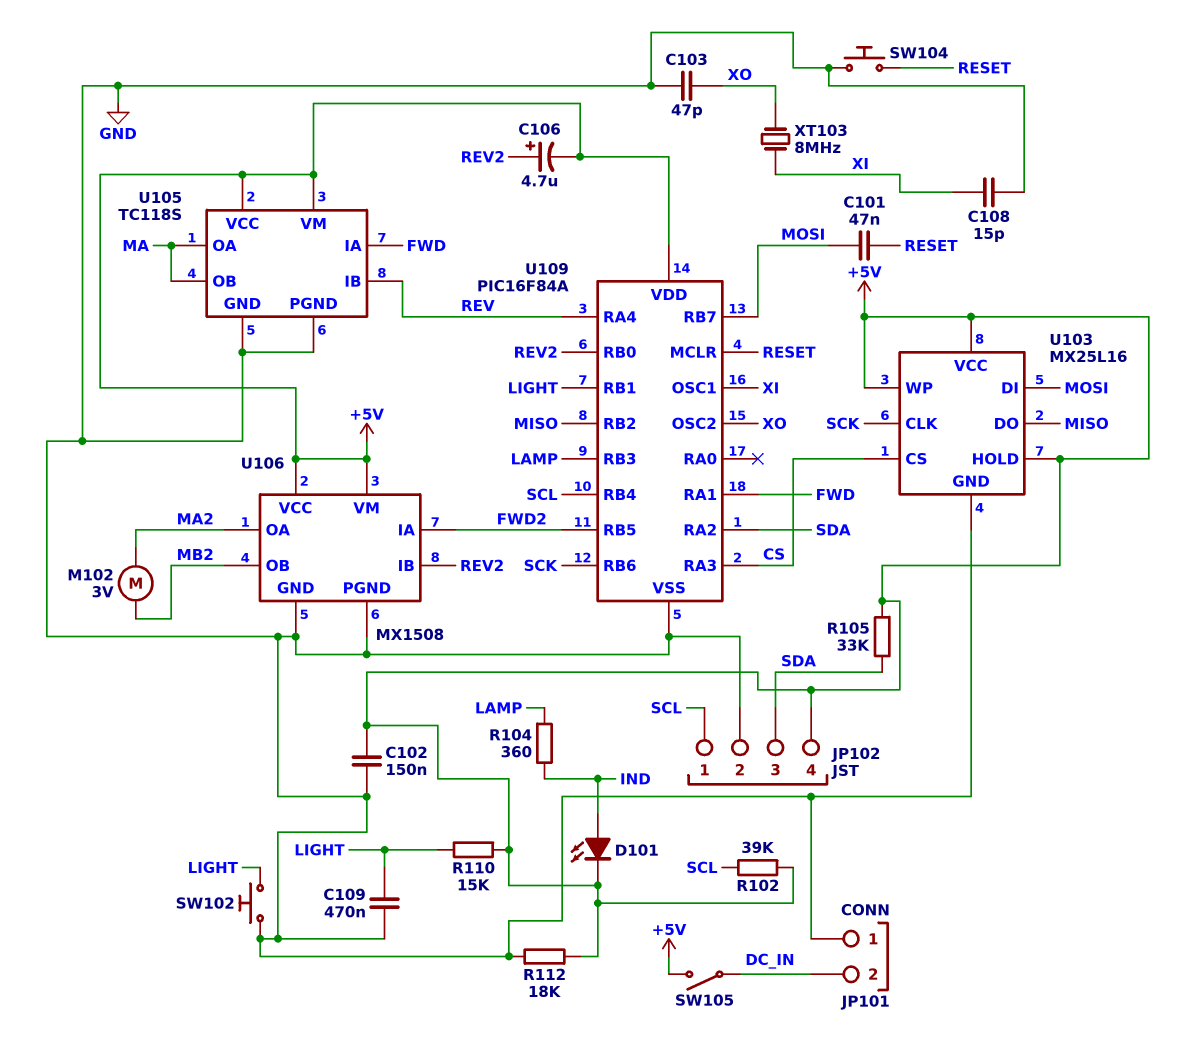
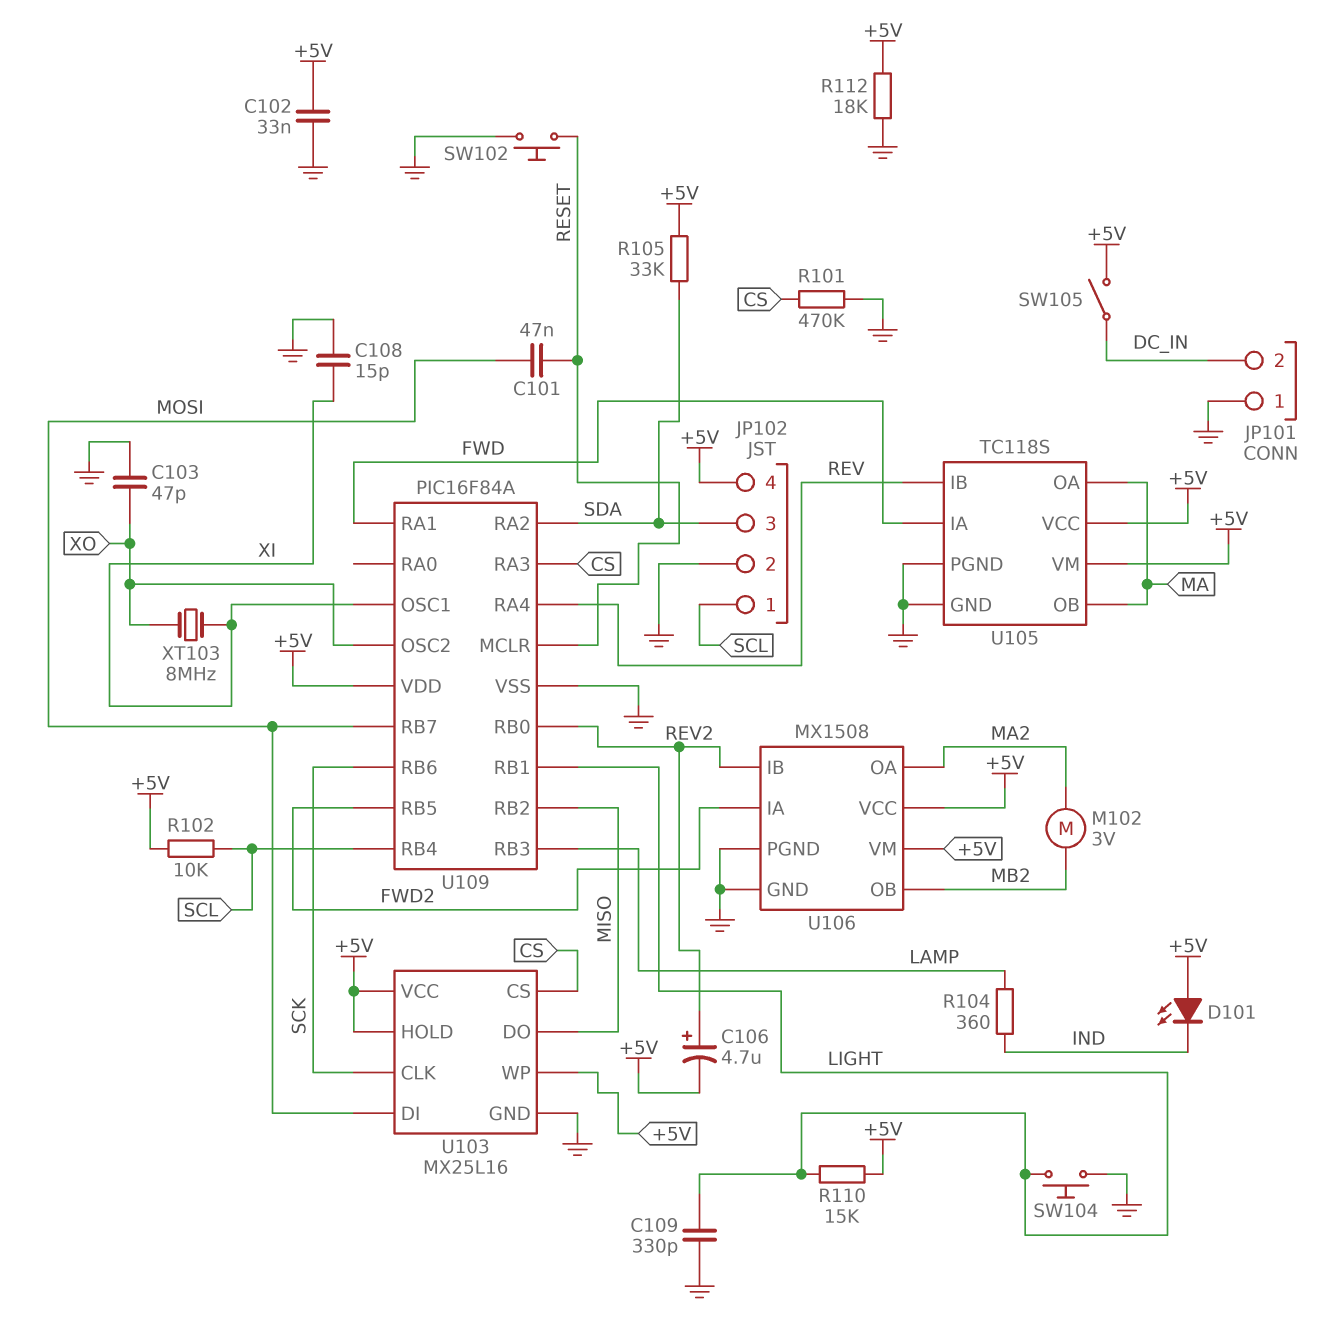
C102: 150nF (+5V, GND) -> 33nF (+5V, GND)
C109: 470nF (GND, LIGHT) -> 330pF (GND, LIGHT)
D101: LED (A IND, K +5V) -> LED (A +5V, K IND)
R101: none -> 470k (CS, GND)
R102: 39k (+5V, SCL) -> 10k (+5V, SCL)
SW102: button (GND, LIGHT) -> button (GND, RESET)
SW104: button (GND, RESET) -> button (GND, LIGHT)

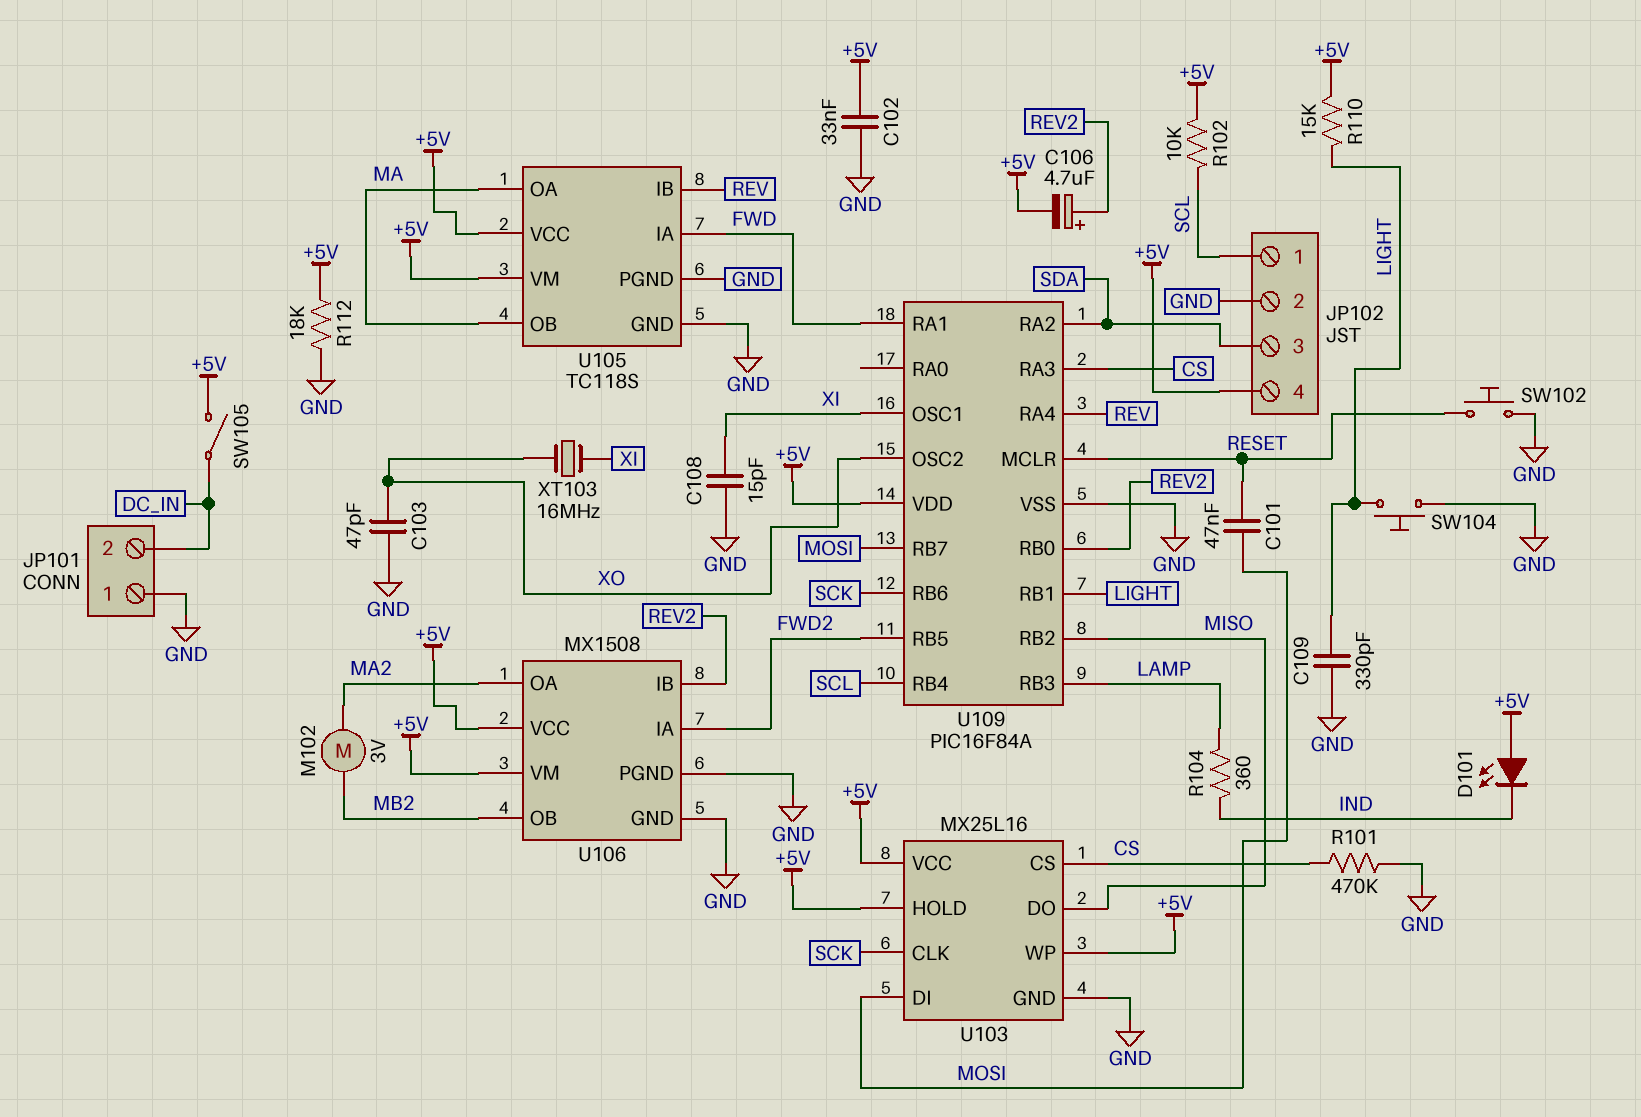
R105: 33k (+5V, SDA) -> none
XT103: 8MHz (XI, XO) -> 16MHz (XI, XO)

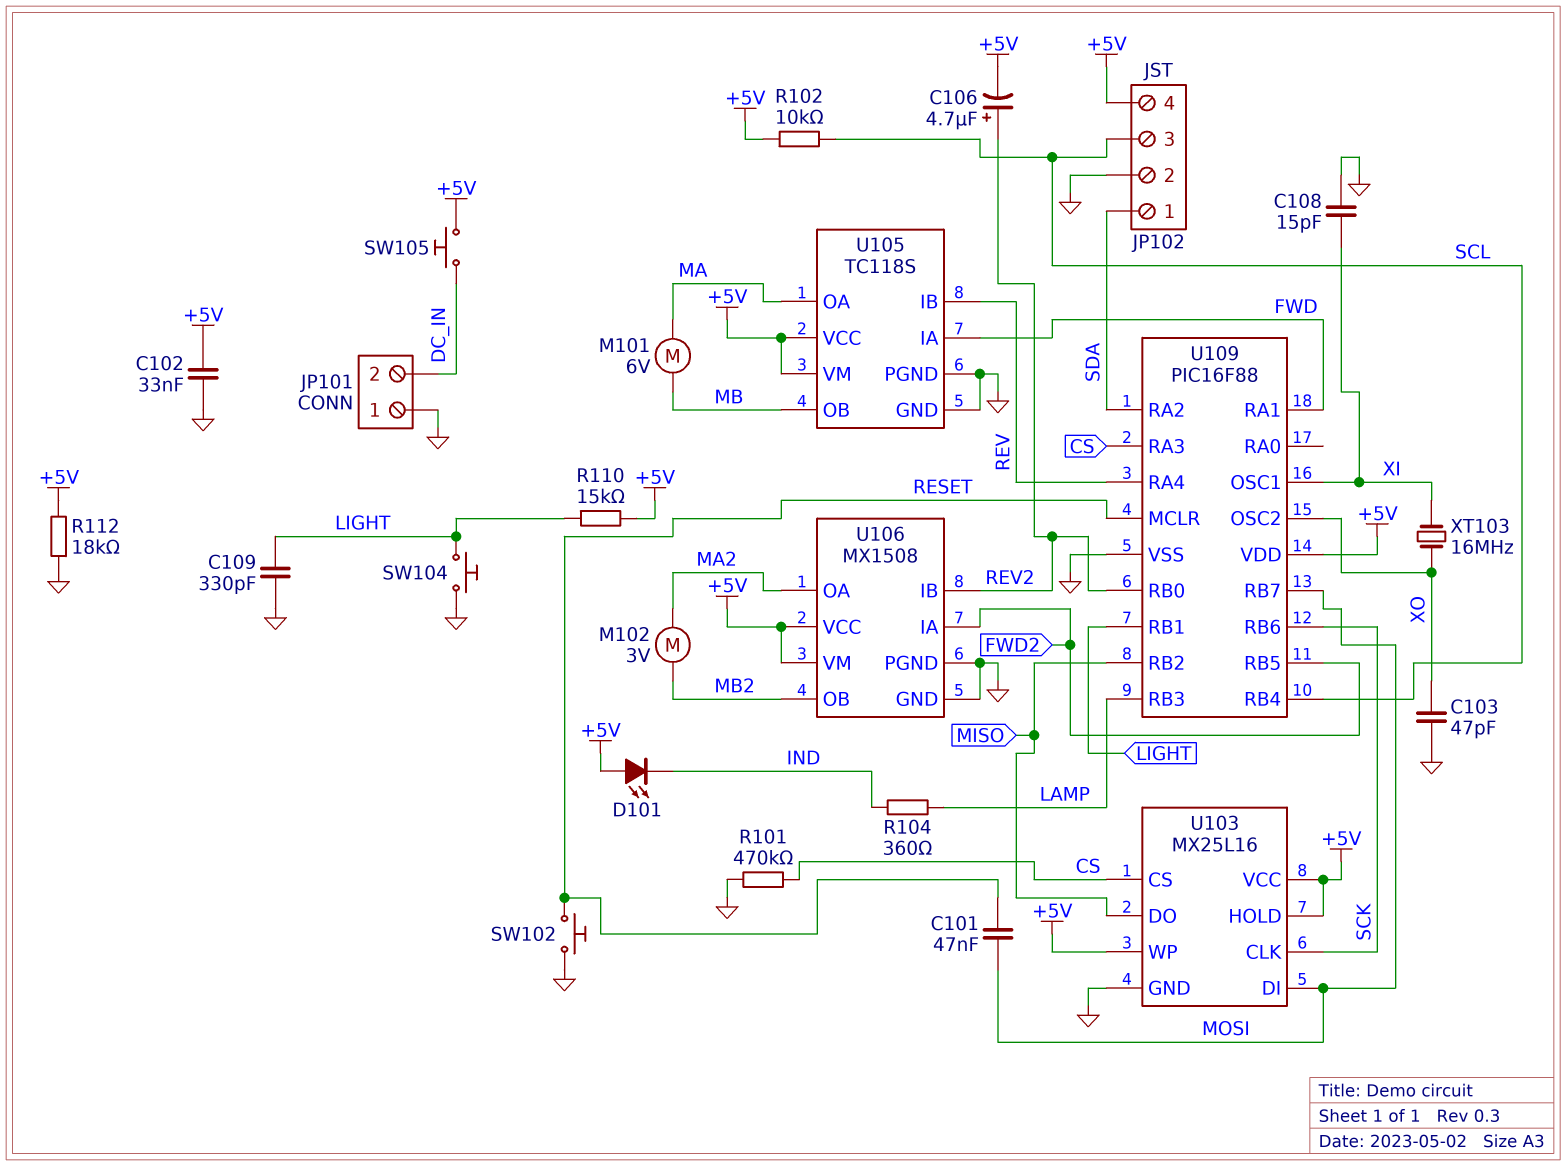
JP102 pin 1: SCL -> SDA
JP102 pin 3: SDA -> SCL
M101: none -> motor 6V (MA, MB)
SW105: switch (+5V, DC_IN) -> button (+5V, DC_IN)
U105 pin OB: MA -> MB
U109: PIC16F84A -> PIC16F88

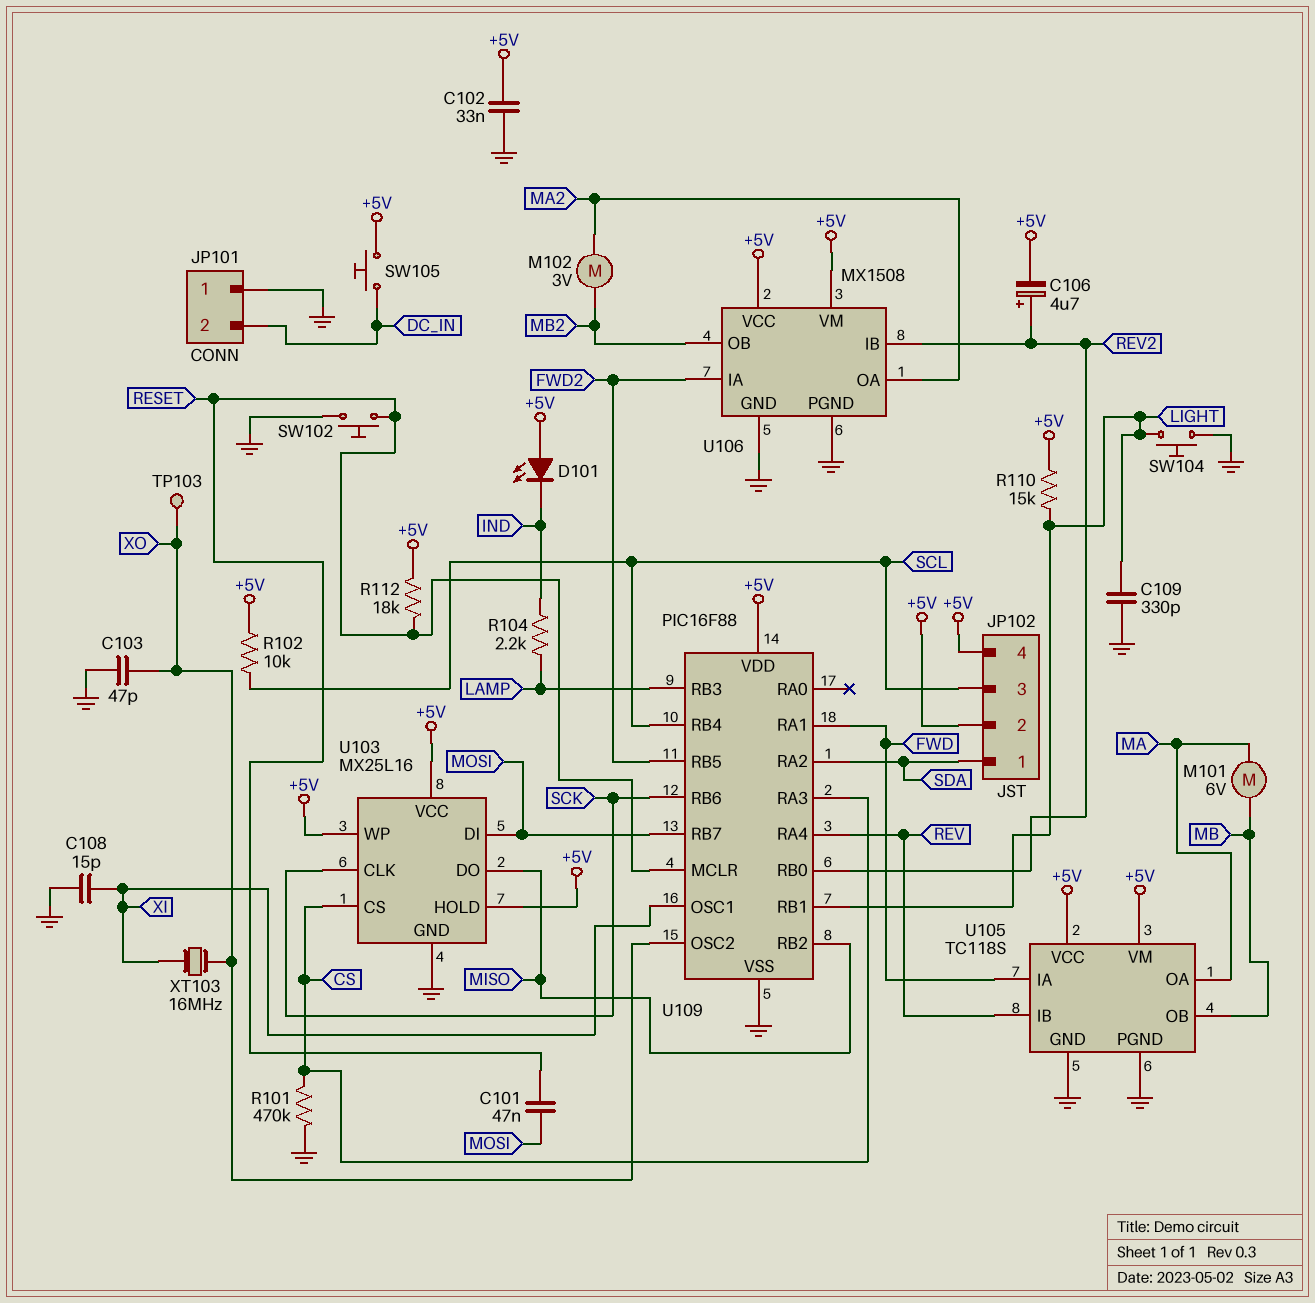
JP102 pin 2: GND -> +5V
R104: 360 (IND, LAMP) -> 2.2k (IND, LAMP)
R112: 18k (+5V, GND) -> 18k (+5V, RESET)
TP103: none -> test point (XO)

